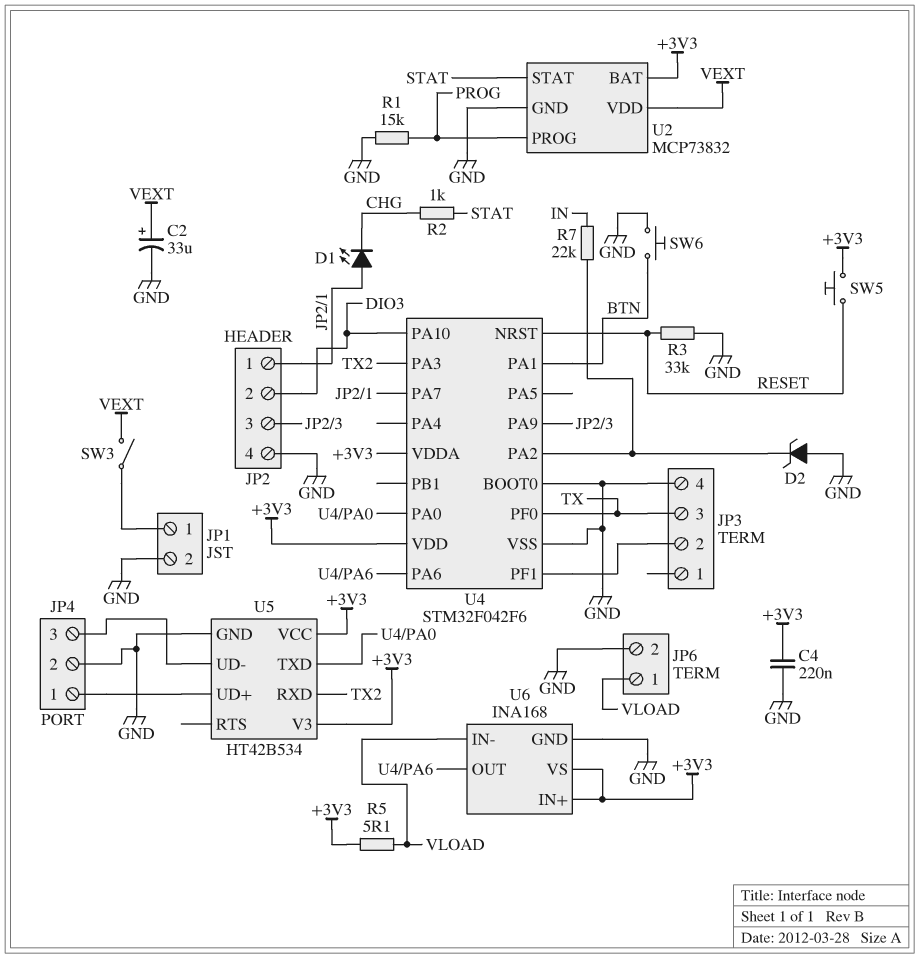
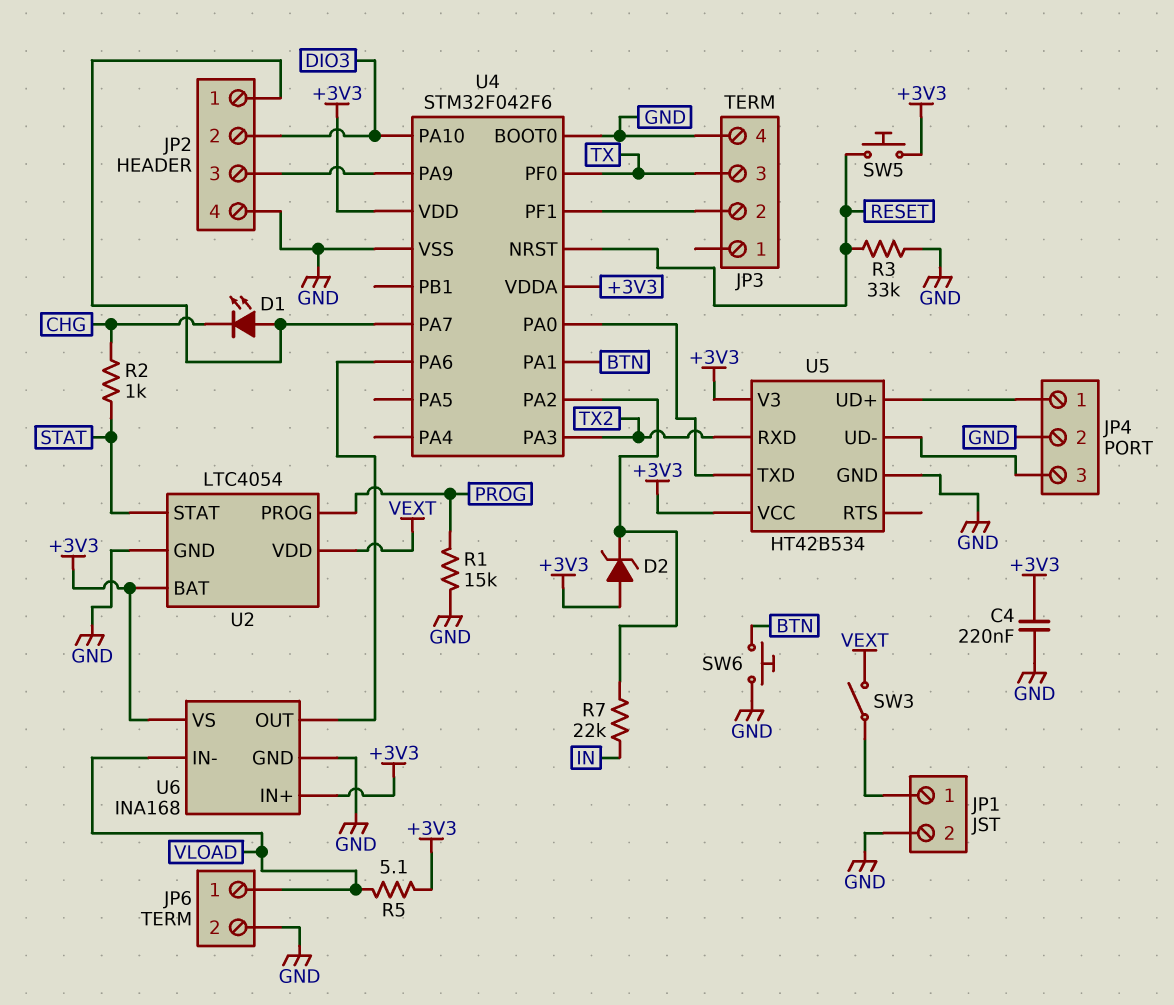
C2: 33uF (plus VEXT, minus GND) -> none
D2: zener (A GND, K U4/PA2) -> zener (A +3V3, K U4/PA2)
U2: MCP73832 -> LTC4054

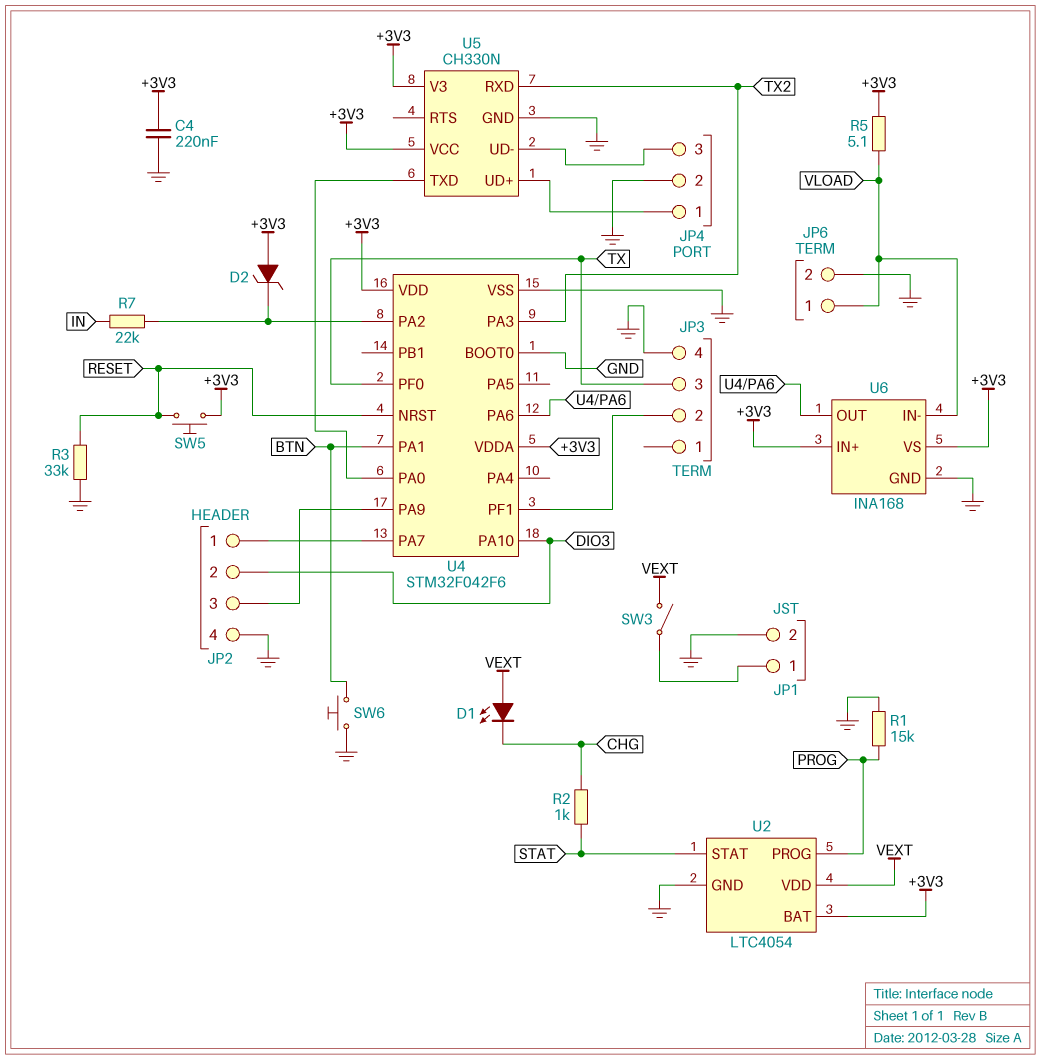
D1: LED (A JP2/1, K CHG) -> LED (A VEXT, K CHG)
U5: HT42B534 -> CH330N

